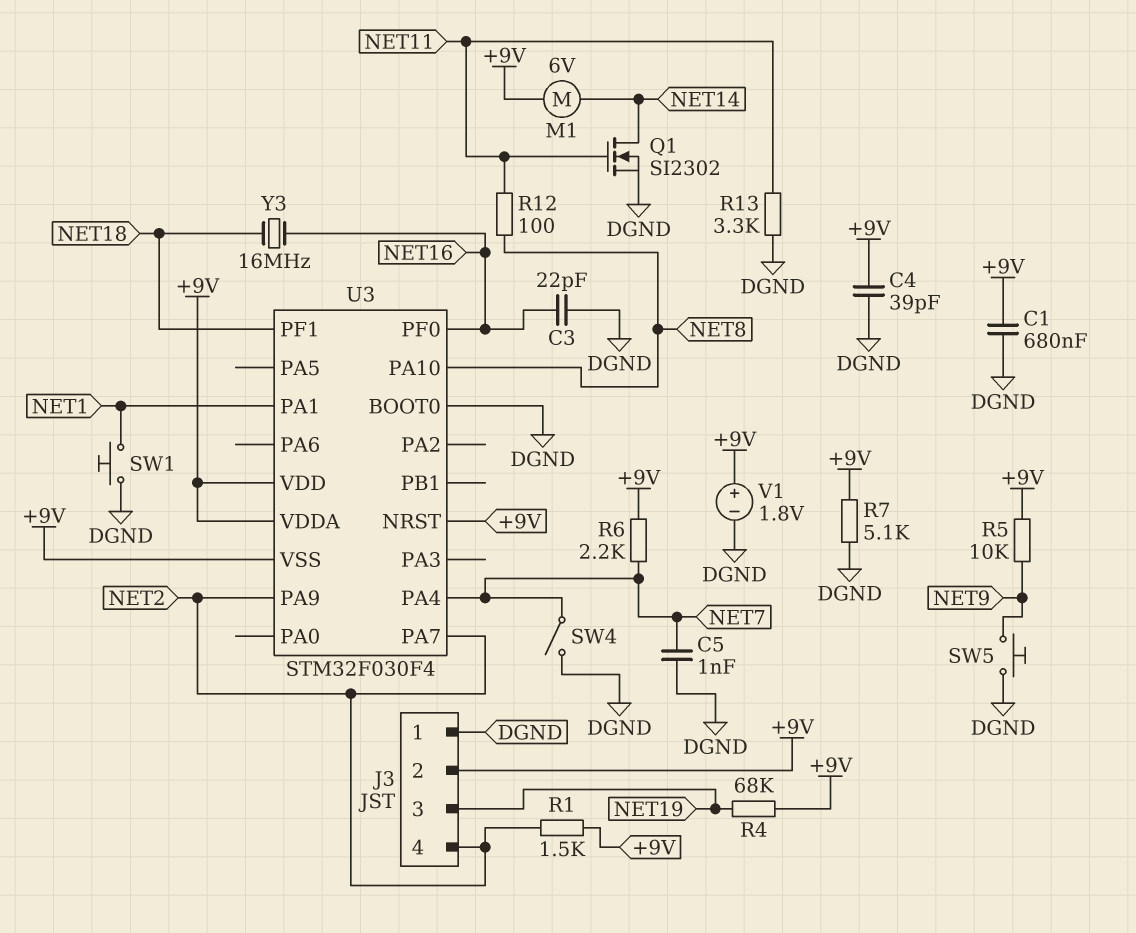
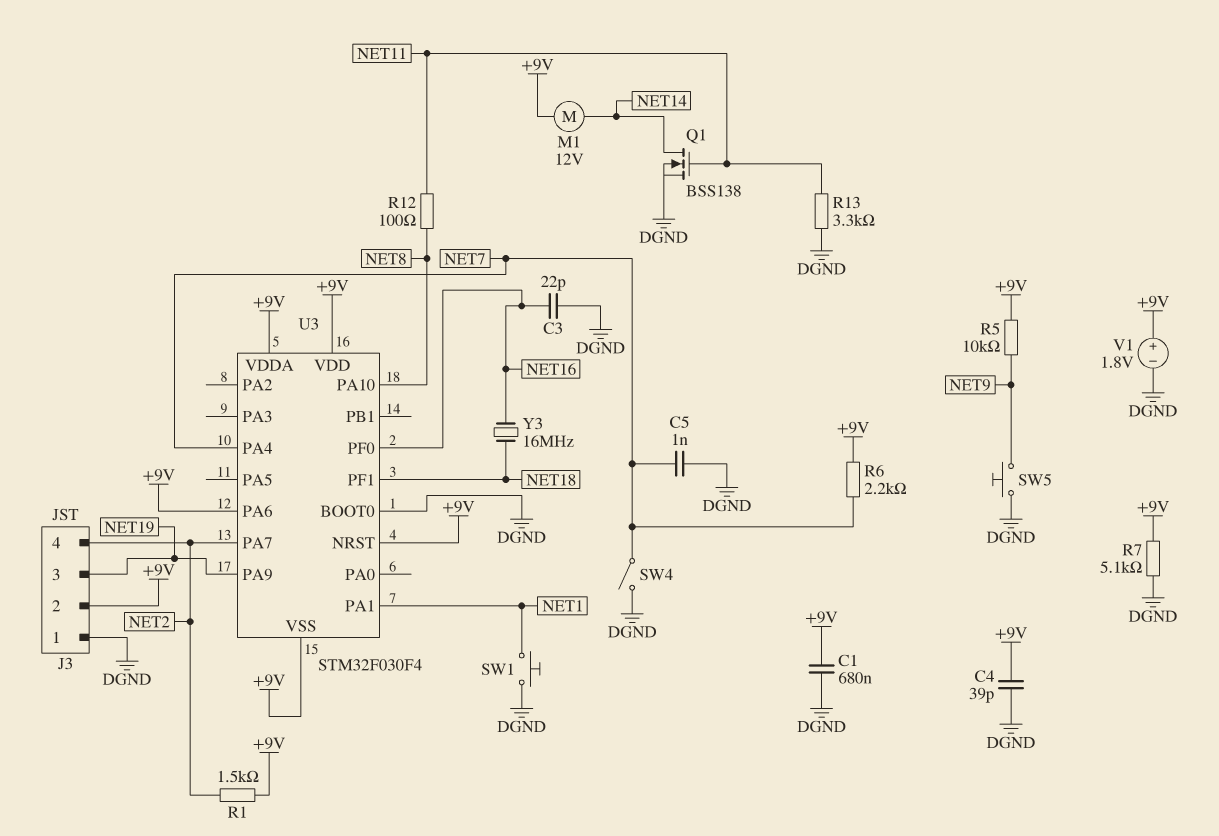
M1: motor 6V (+9V, NET14) -> motor 12V (+9V, NET14)
Q1: NMOS SI2302 (G NET11, D NET14, S DGND) -> NMOS BSS138 (G NET11, D NET14, S DGND)
R4: 68k (+9V, NET19) -> none
U3 pin PA6: none -> +9V
U3 pin PA9: NET2 -> NET19

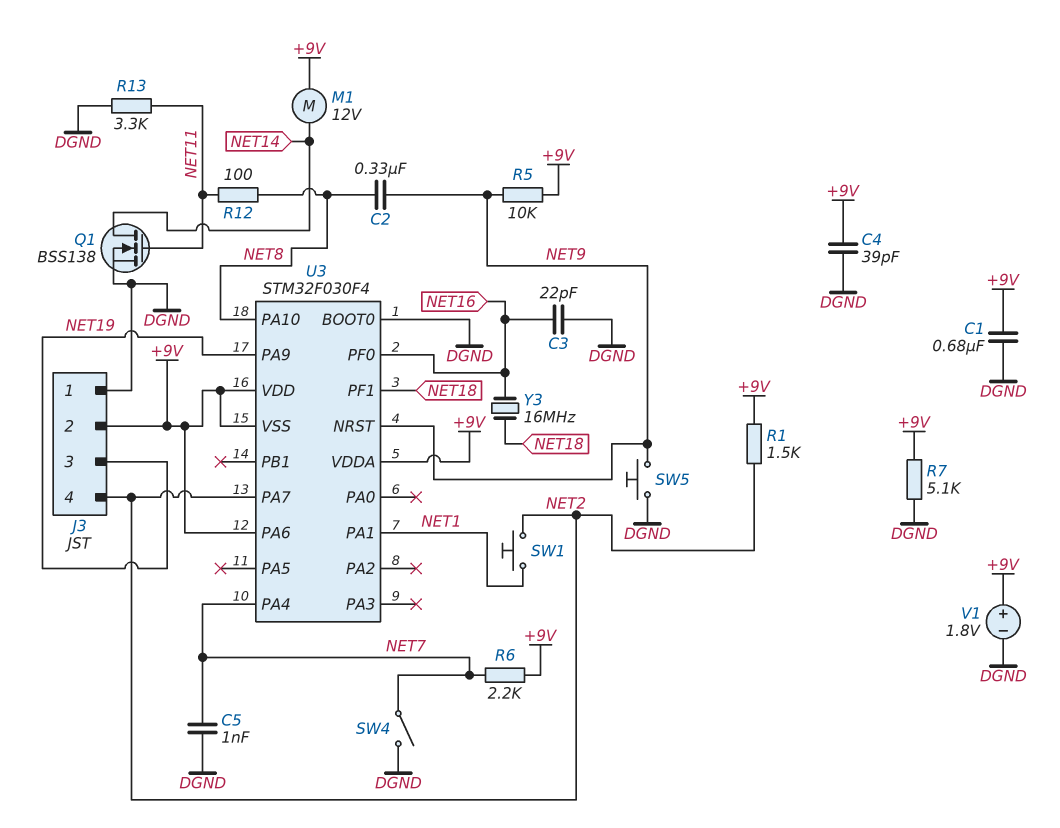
C2: none -> 330nF (NET8, NET9)
SW1: button (DGND, NET1) -> button (NET1, NET2)
U3 pin NRST: +9V -> NET9

